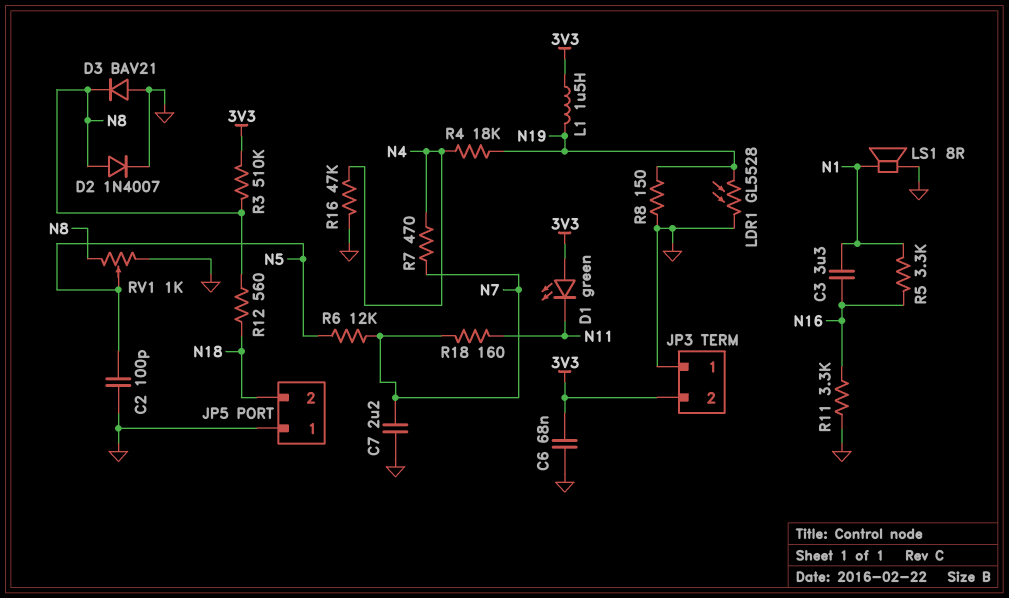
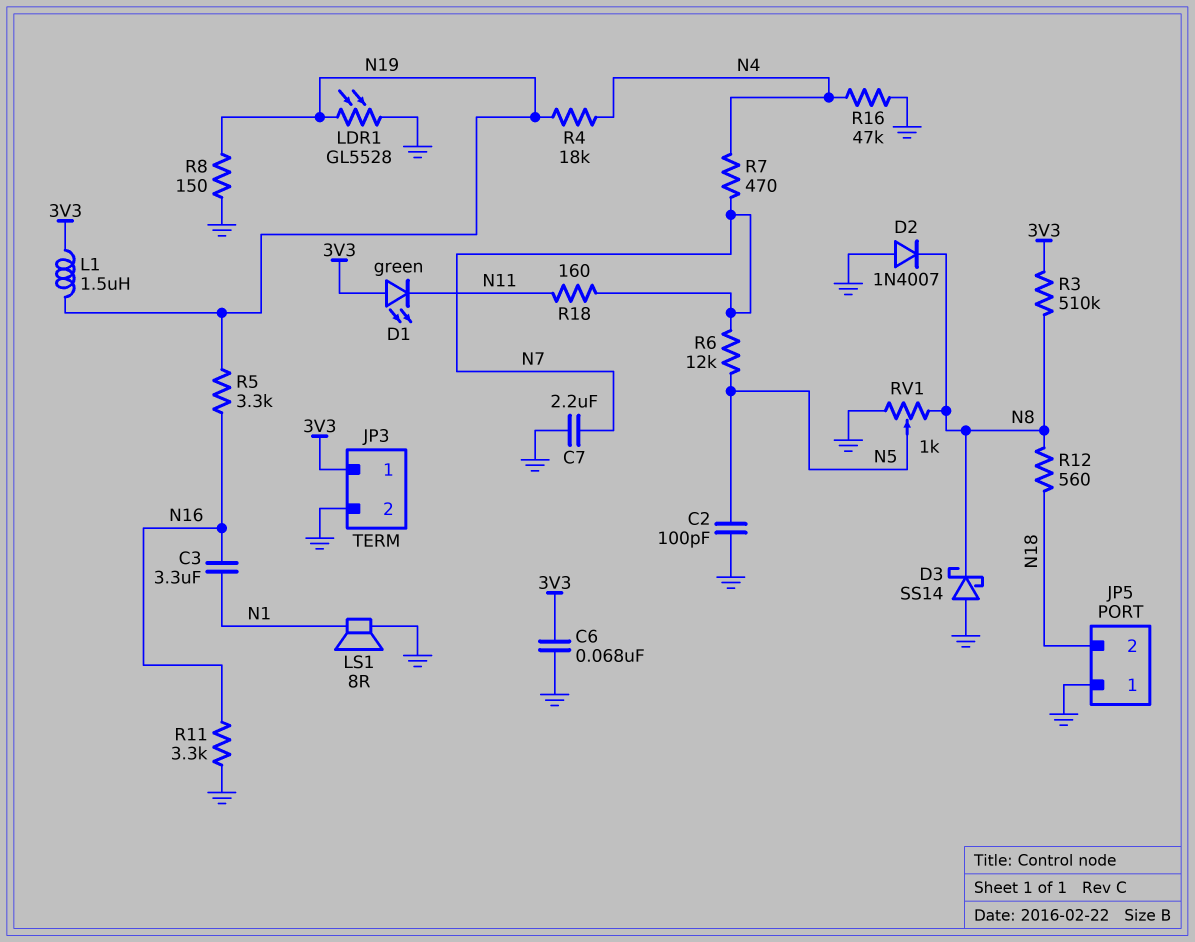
D2: diode 1N4007 (A N8, K GND) -> diode 1N4007 (A GND, K N8)
D3: diode BAV21 (A GND, K N8) -> schottky SS14 (A GND, K N8)
JP3 pin 1: GND -> 3V3
JP3 pin 2: 3V3 -> GND
R5: 3.3k (N1, N16) -> 3.3k (N16, N19)

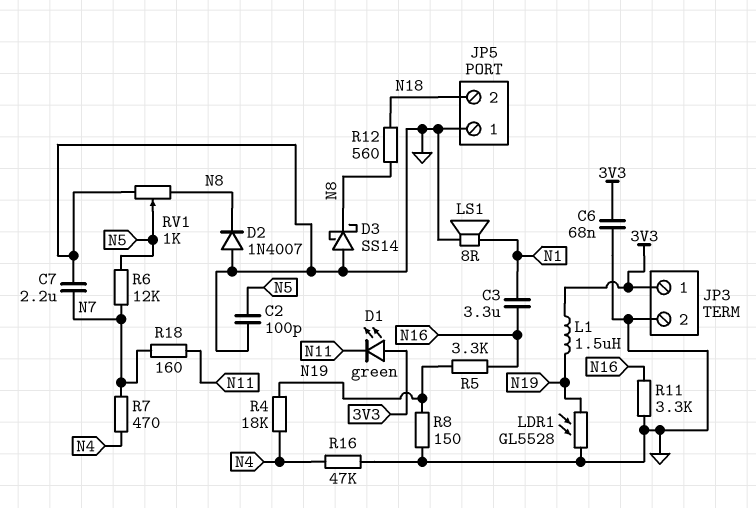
R3: 510k (3V3, N8) -> none

